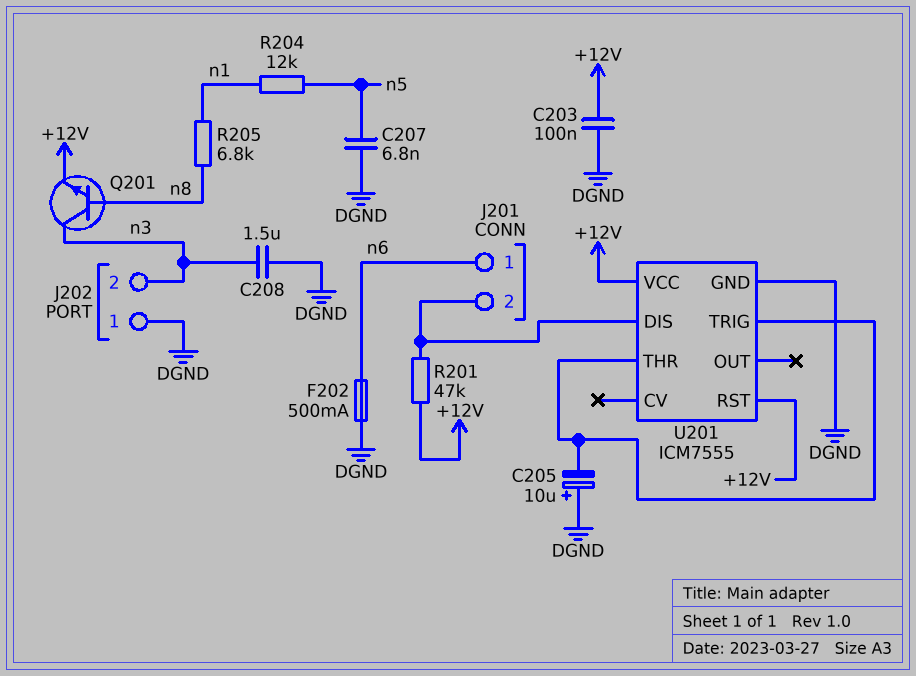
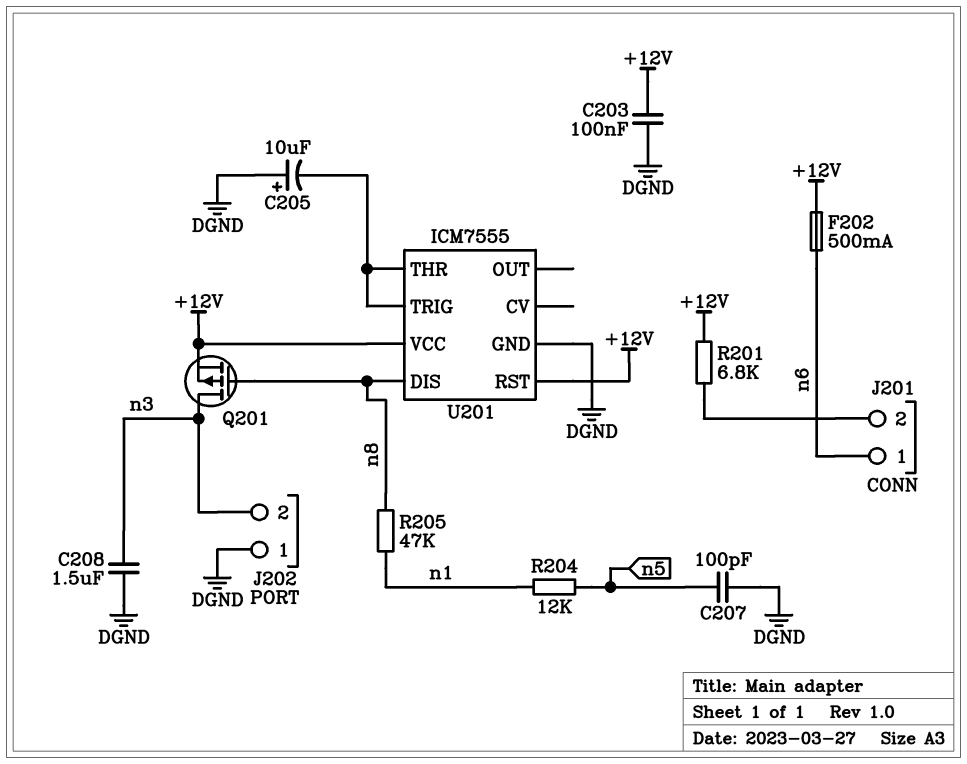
C207: 6.8nF (DGND, n5) -> 100pF (DGND, n5)
F202: 500mA (DGND, n6) -> 500mA (+12V, n6)
Q201: NPN (B n8, C n3, E +12V) -> PMOS (G n8, D n3, S +12V)
R201: 47k (+12V, J201/2) -> 6.8k (+12V, J201/2)
R205: 6.8k (n1, n8) -> 47k (n1, n8)
U201 pin DIS: J201/2 -> n8

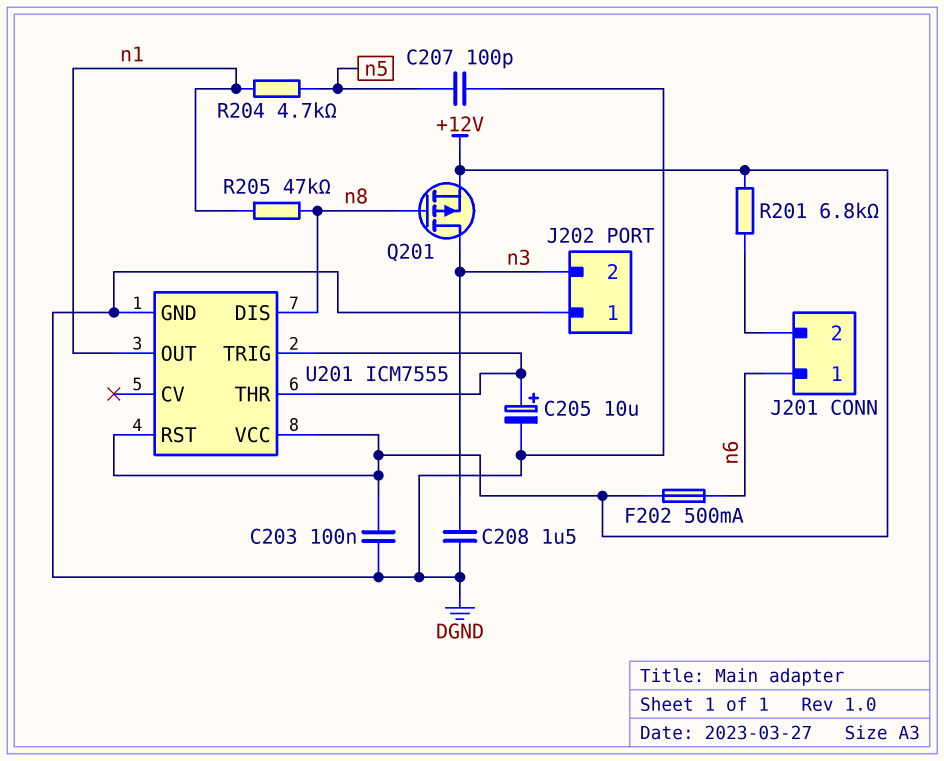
C205: 10uF (plus DGND, minus U201/THR) -> 10uF (plus U201/THR, minus DGND)
R204: 12k (n1, n5) -> 4.7k (n1, n5)
U201 pin OUT: none -> n1

